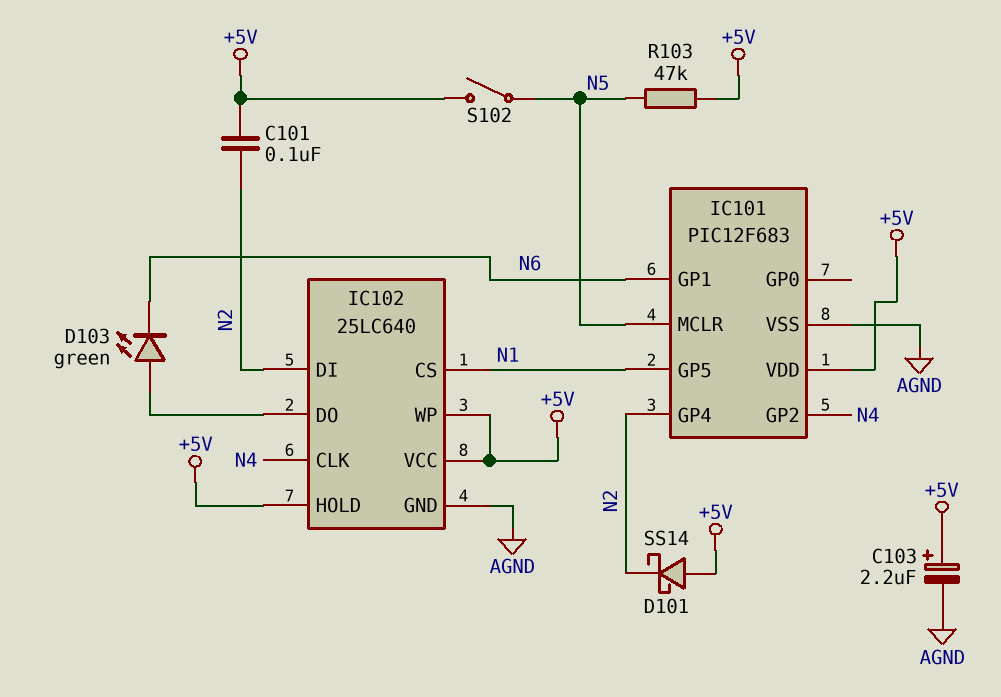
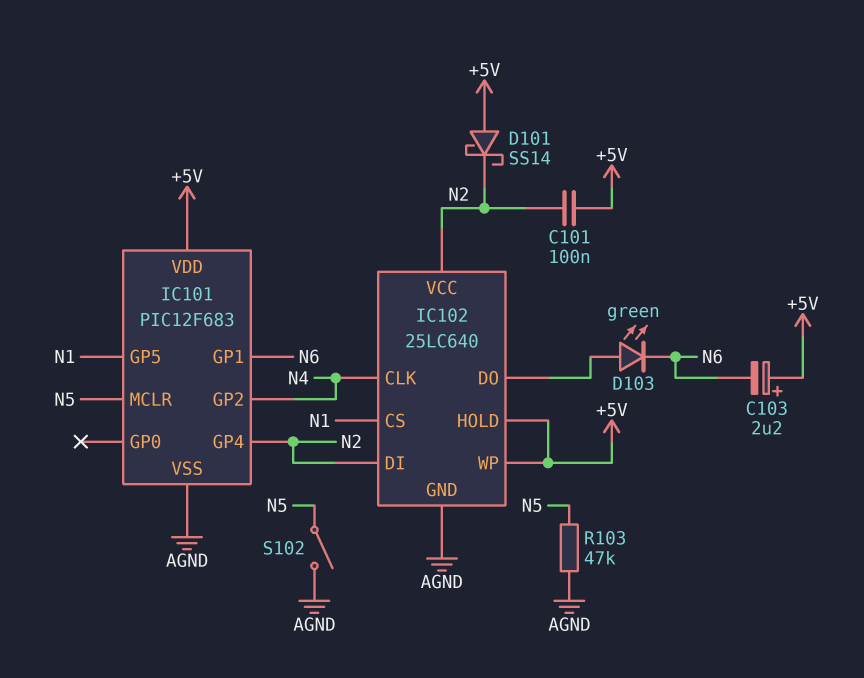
C103: 2.2uF (plus +5V, minus AGND) -> 2.2uF (plus +5V, minus N6)
IC102 pin VCC: +5V -> N2
R103: 47k (+5V, N5) -> 47k (AGND, N5)
S102: switch (+5V, N5) -> switch (AGND, N5)

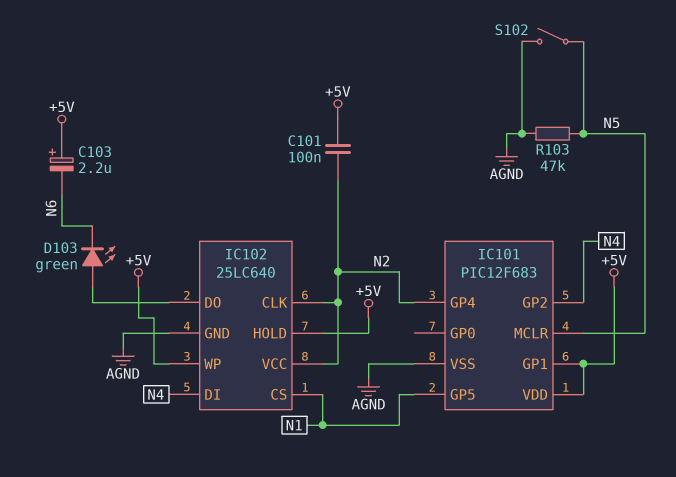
D101: schottky SS14 (A +5V, K N2) -> none
IC101 pin GP1: N6 -> +5V
IC102 pin CLK: N4 -> N2
IC102 pin DI: N2 -> N4

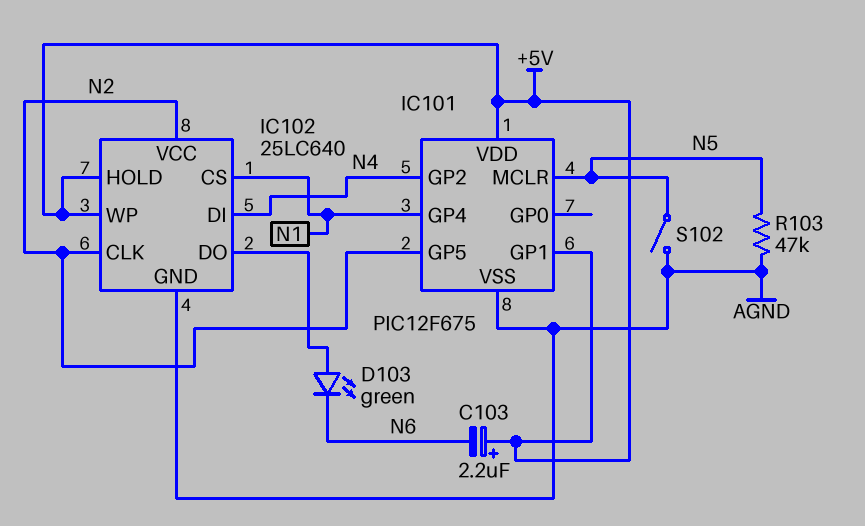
C101: 100nF (+5V, N2) -> none
IC101: PIC12F683 -> PIC12F675
IC101 pin GP4: N2 -> N1
IC101 pin GP5: N1 -> N2

